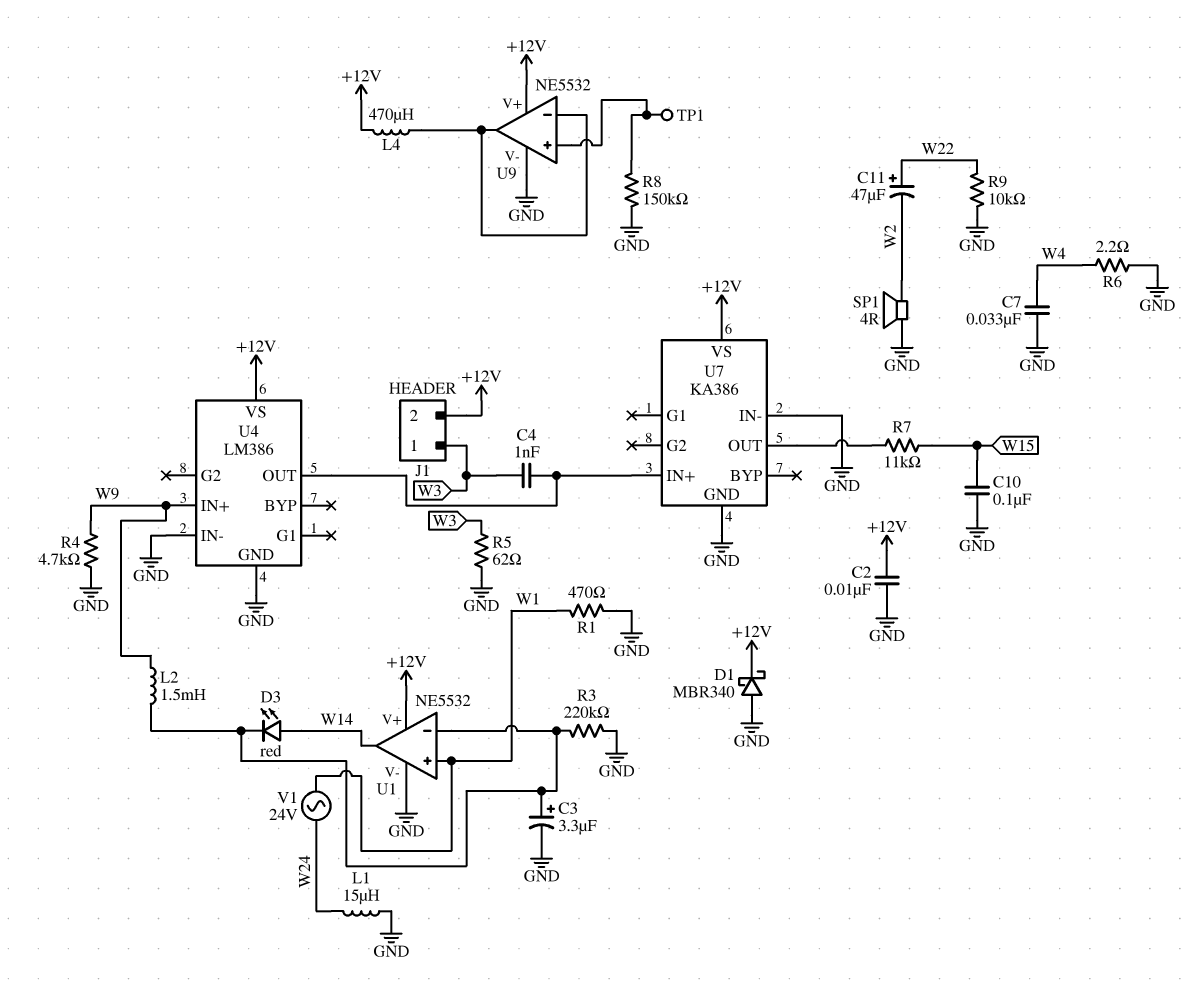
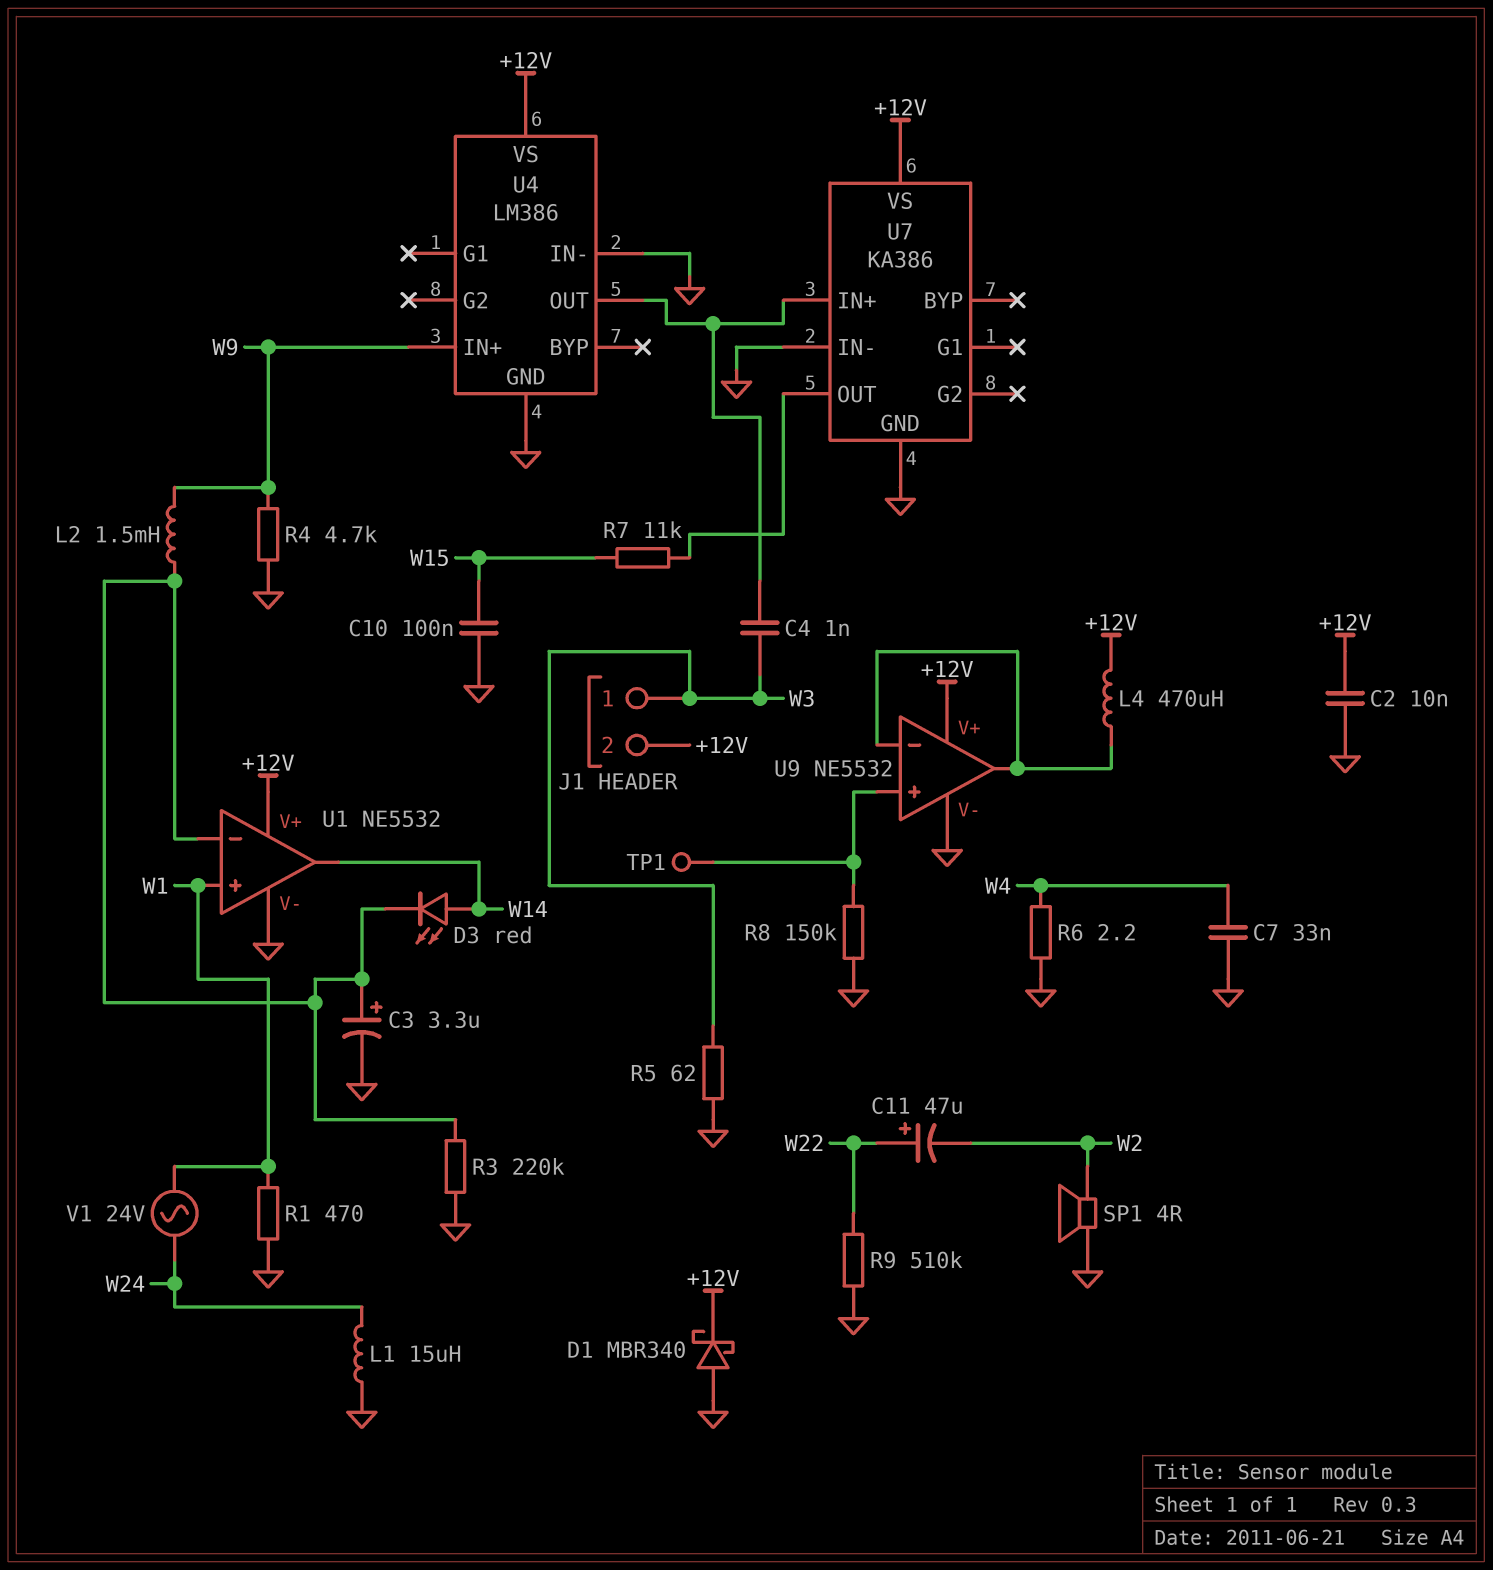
R9: 10k (GND, W22) -> 510k (GND, W22)

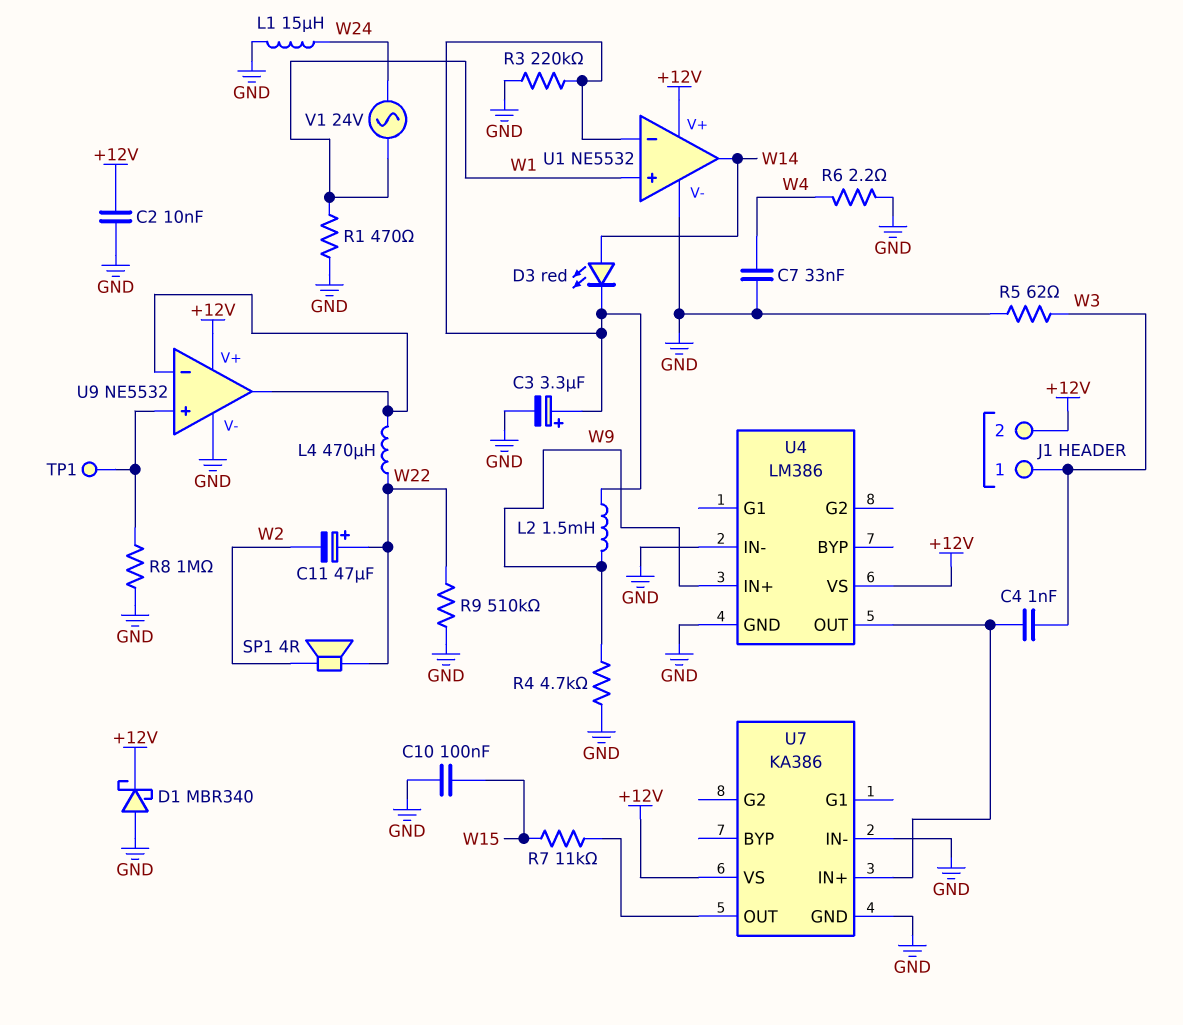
L4: 470uH (+12V, U9/in-) -> 470uH (U9/in-, W22)
R8: 150k (GND, U9/in+) -> 1M (GND, U9/in+)
SP1: speaker 4R (GND, W2) -> speaker 4R (W2, W22)

